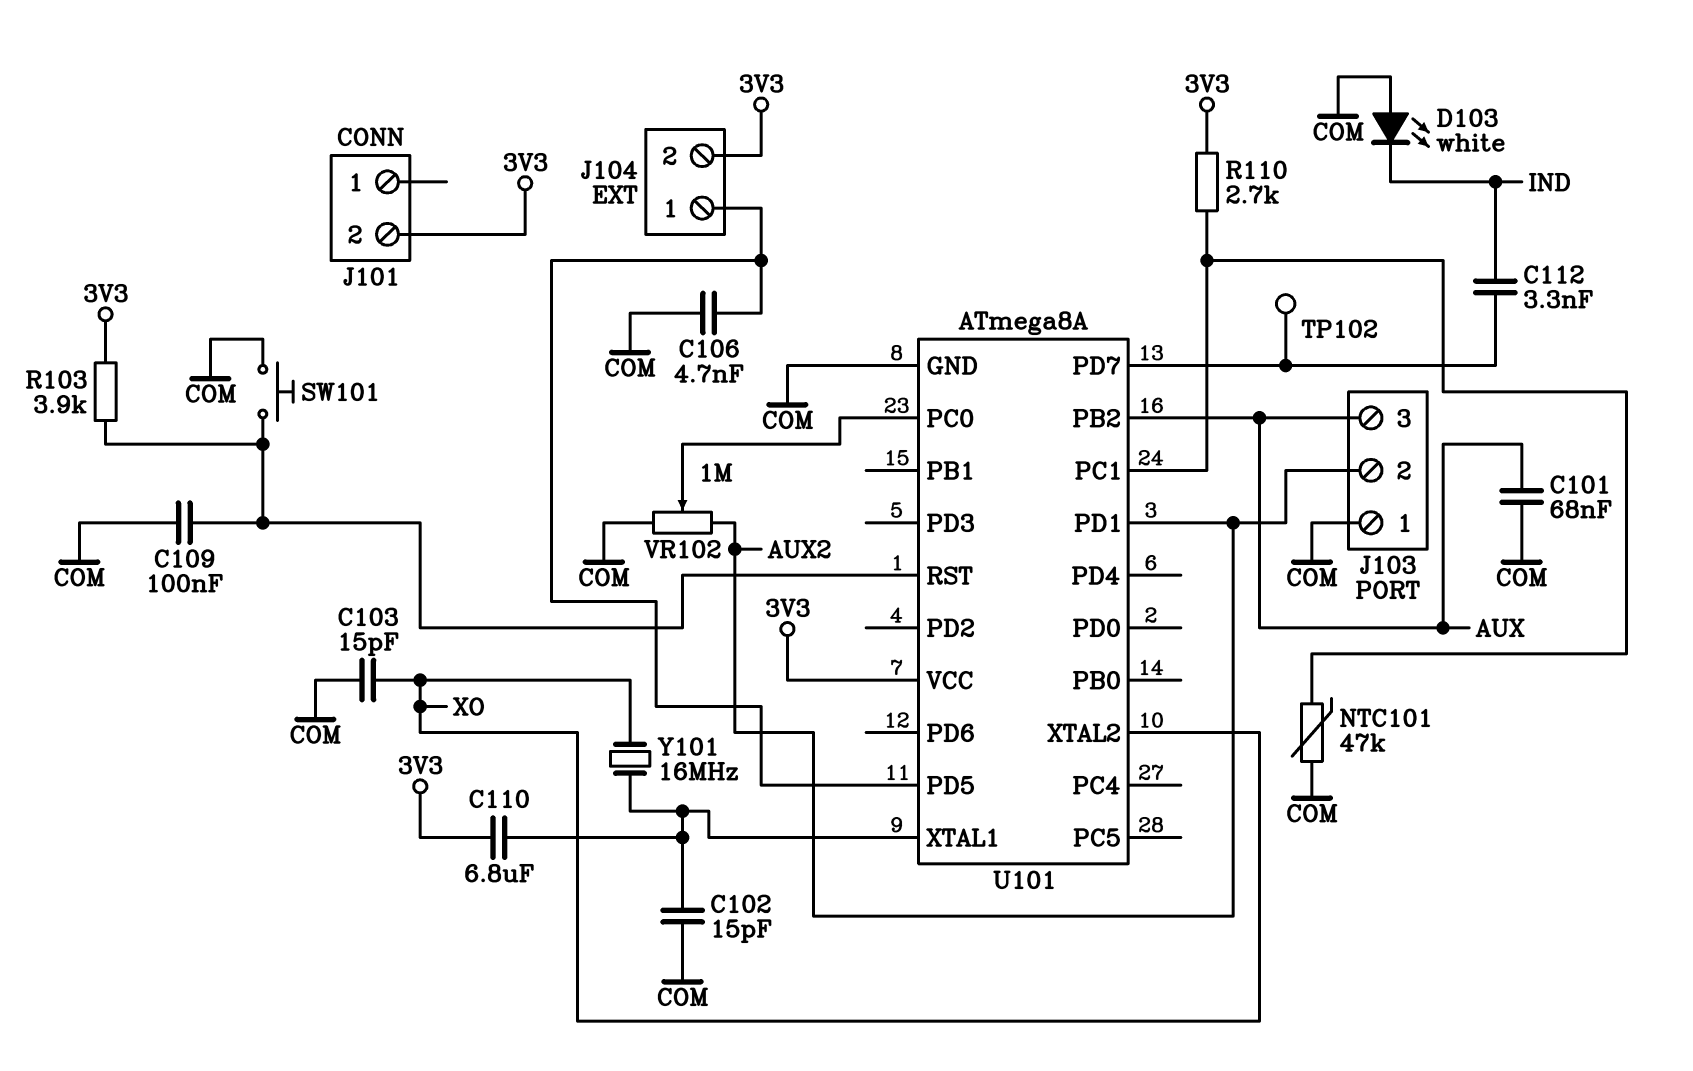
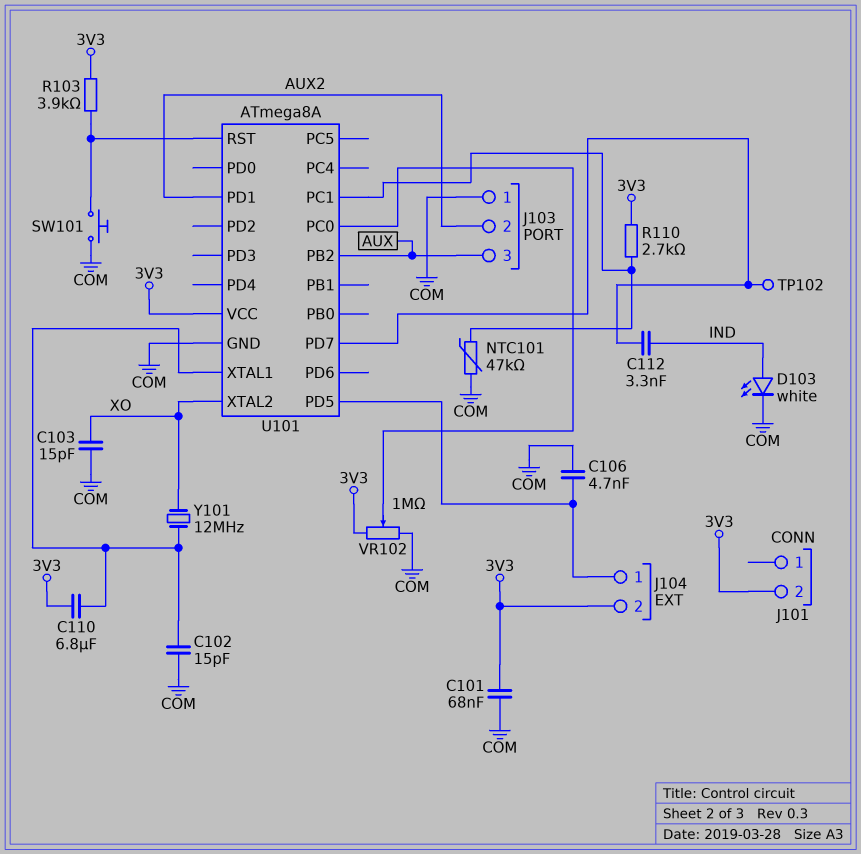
C101: 68nF (AUX, COM) -> 68nF (3V3, COM)
C109: 100nF (COM, U101/RST) -> none
D103: LED white (A COM, K IND) -> LED white (A IND, K COM)
VR102: 1M (AUX2, COM, wiper U101/PC0) -> 1M (3V3, COM, wiper U101/PC0)
Y101: 16MHz (U101/XTAL1, XO) -> 12MHz (U101/XTAL1, XO)

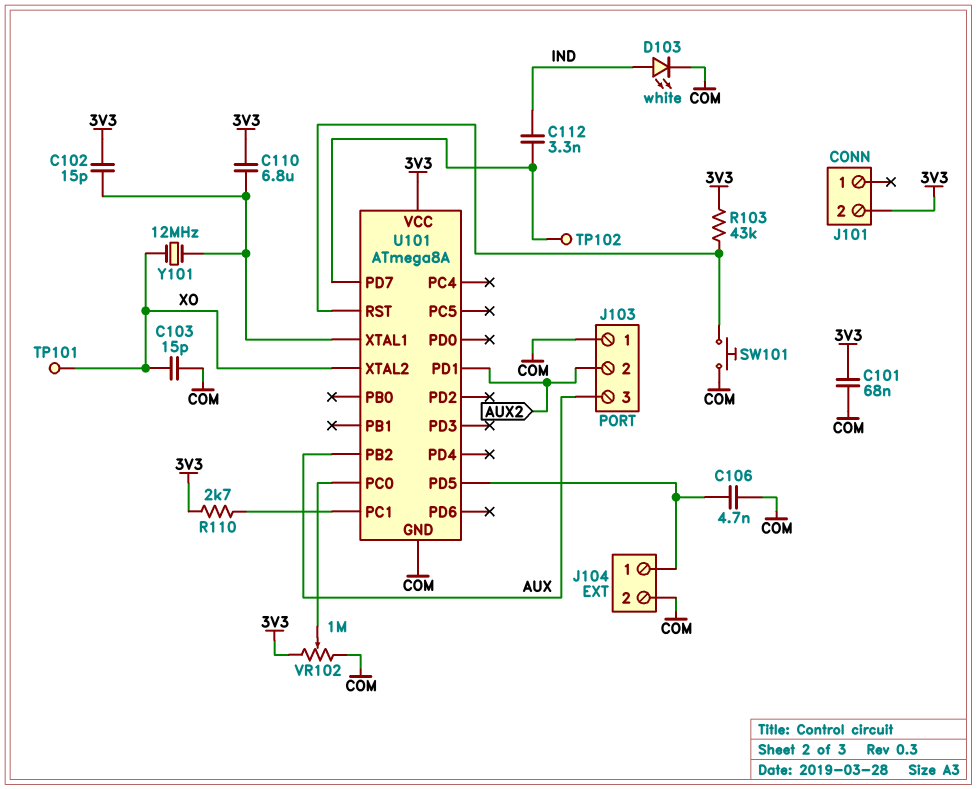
C102: 15pF (COM, U101/XTAL1) -> 15pF (3V3, U101/XTAL1)
J104 pin 2: 3V3 -> COM
NTC101: 47k (COM, U101/PC1) -> none
R103: 3.9k (3V3, U101/RST) -> 43k (3V3, U101/RST)
TP101: none -> test point (XO)

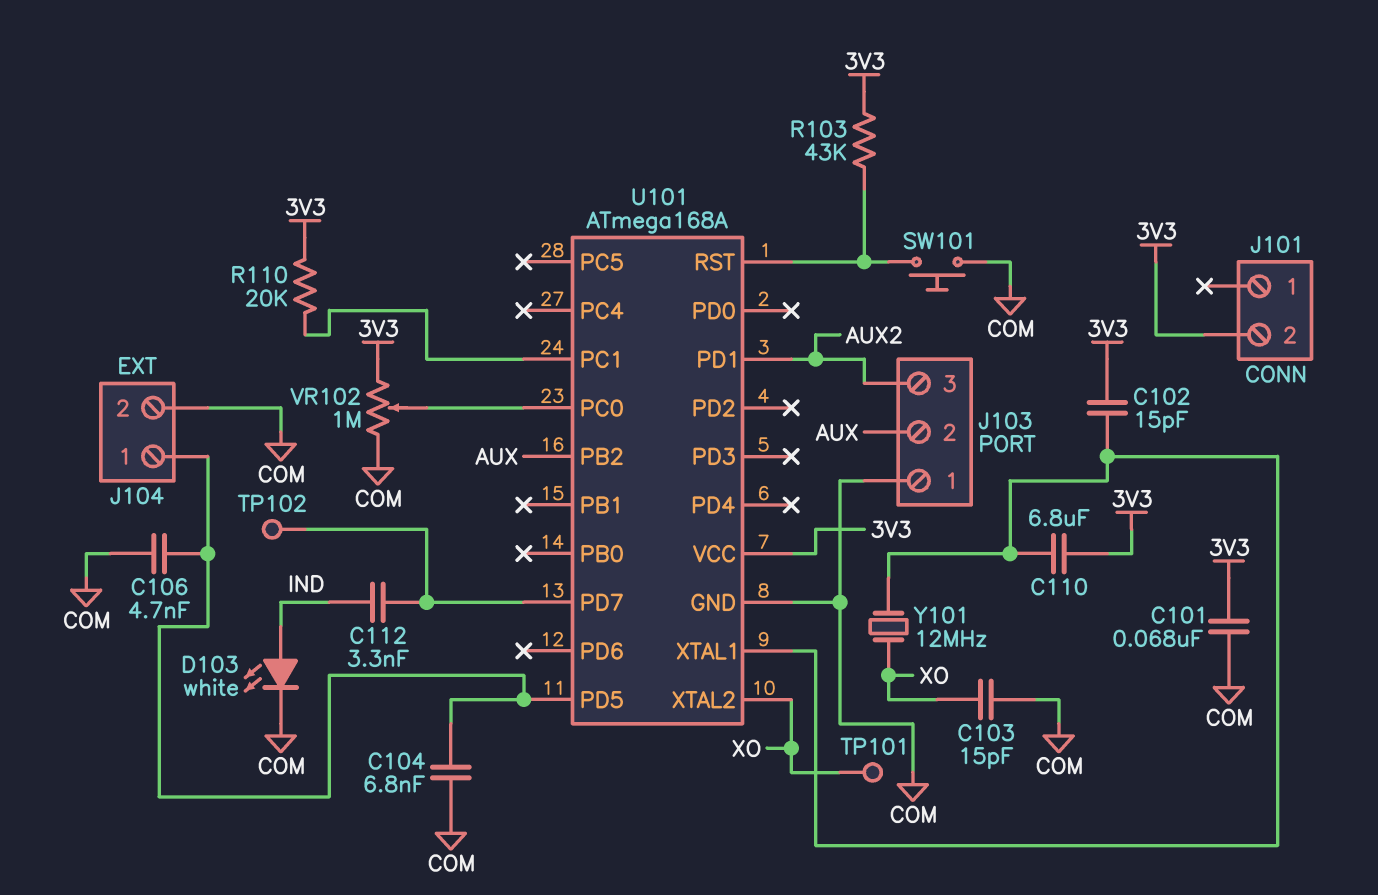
C104: none -> 6.8nF (COM, J104/1)
J103 pin 2: AUX2 -> AUX
J103 pin 3: AUX -> AUX2
R110: 2.7k (3V3, U101/PC1) -> 20k (3V3, U101/PC1)
U101: ATmega8A -> ATmega168A

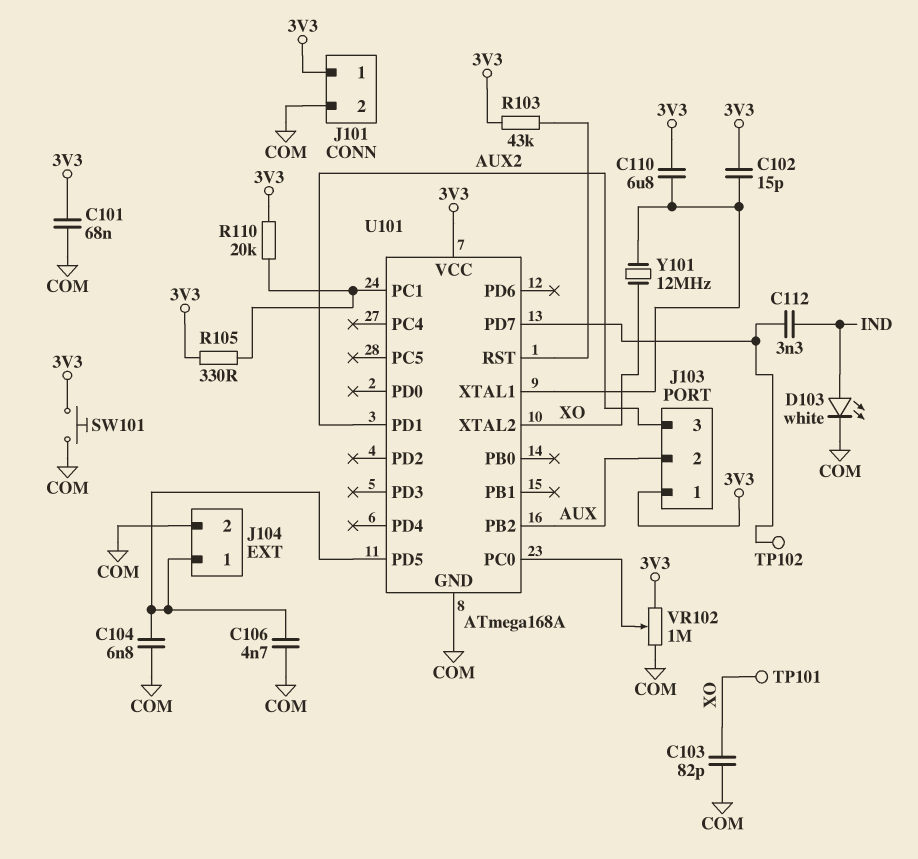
C103: 15pF (COM, XO) -> 82pF (COM, XO)
J101 pin 1: none -> 3V3
J101 pin 2: 3V3 -> COM
J103 pin 1: COM -> 3V3
R105: none -> 330 (3V3, U101/PC1)
SW101: button (COM, U101/RST) -> button (3V3, COM)

